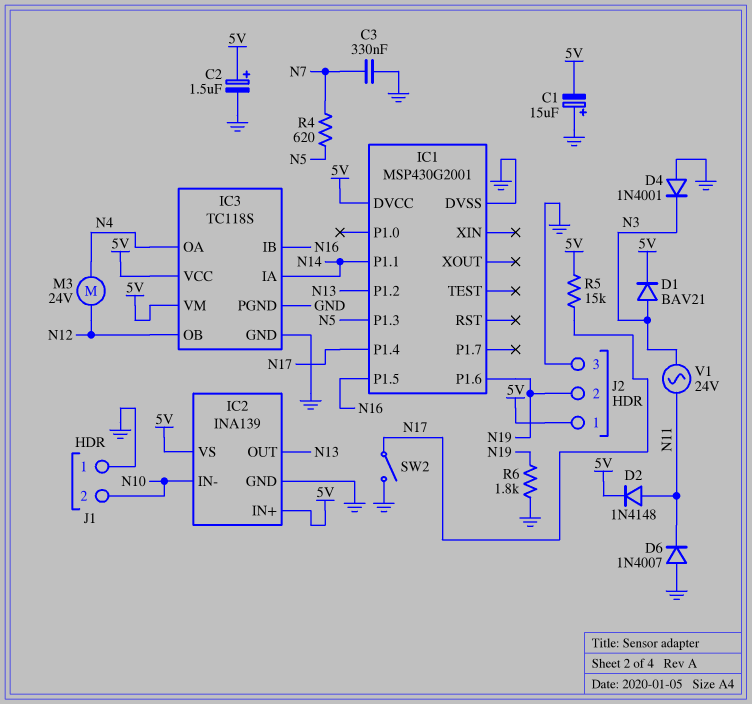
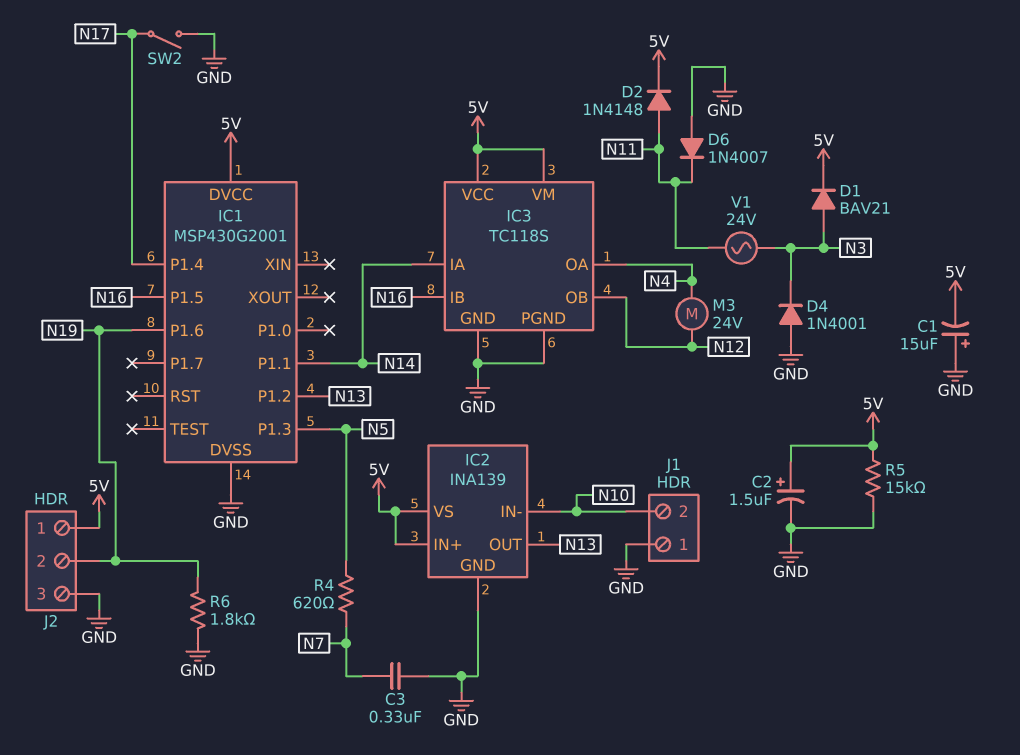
R5: 15k (5V, N17) -> 15k (5V, GND)

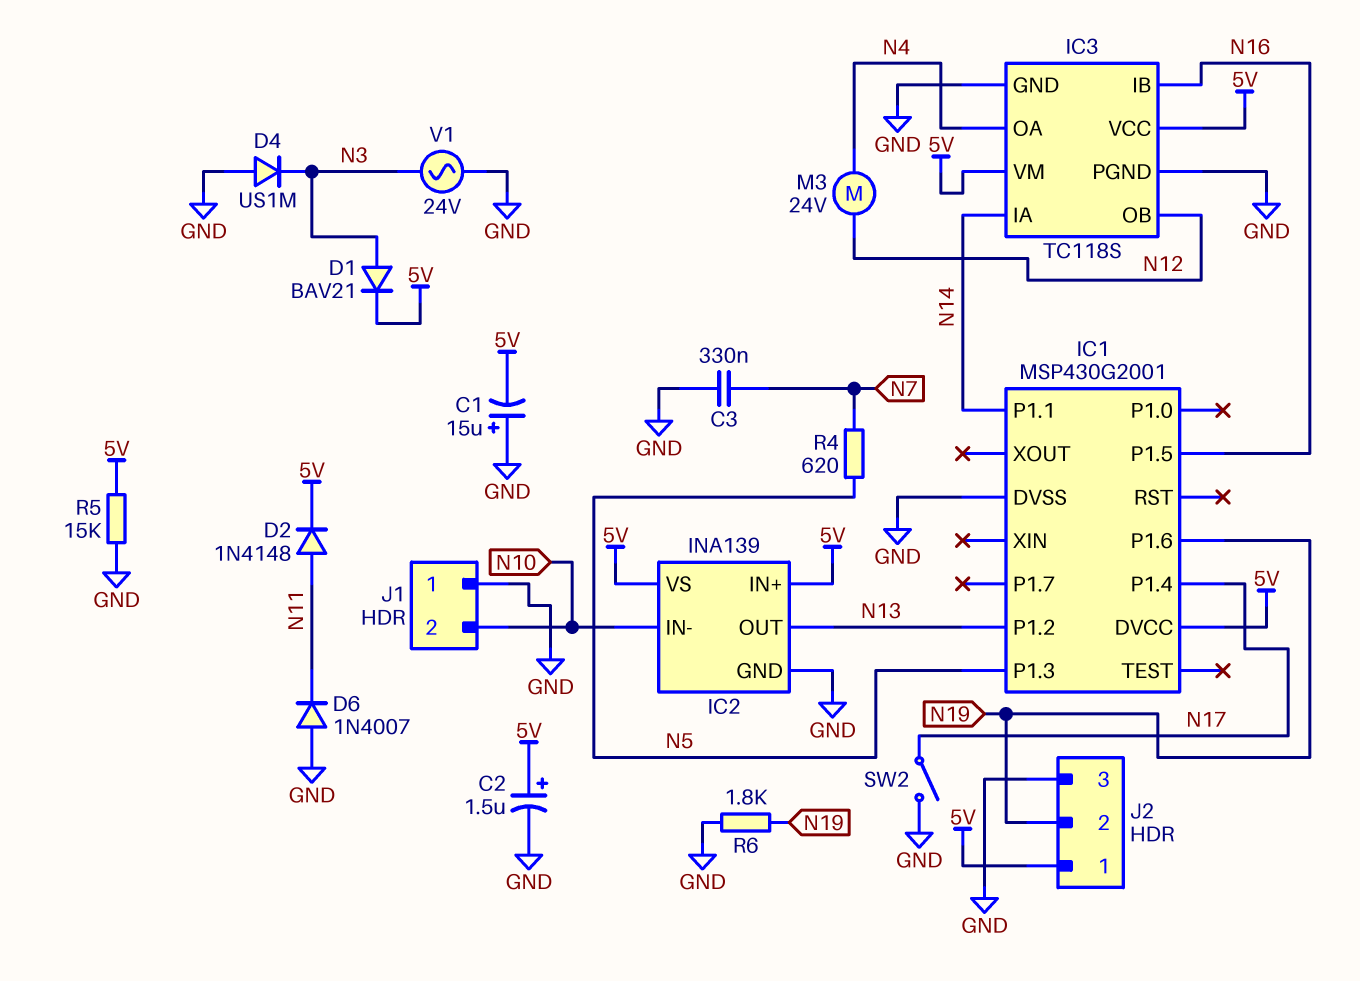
D4: diode 1N4001 (A GND, K N3) -> diode US1M (A GND, K N3)
V1: AC 24V (N3, N11) -> AC 24V (GND, N3)

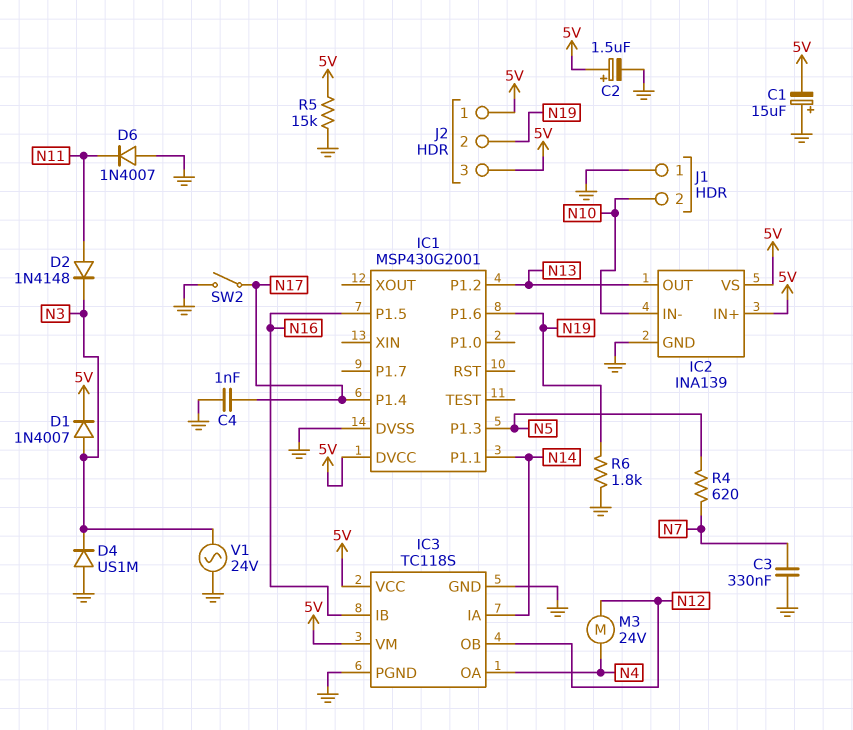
C4: none -> 1nF (GND, N17)
D1: diode BAV21 (A N3, K 5V) -> diode 1N4007 (A N3, K 5V)
D2: diode 1N4148 (A N11, K 5V) -> diode 1N4148 (A N11, K N3)
J2 pin 3: GND -> 5V

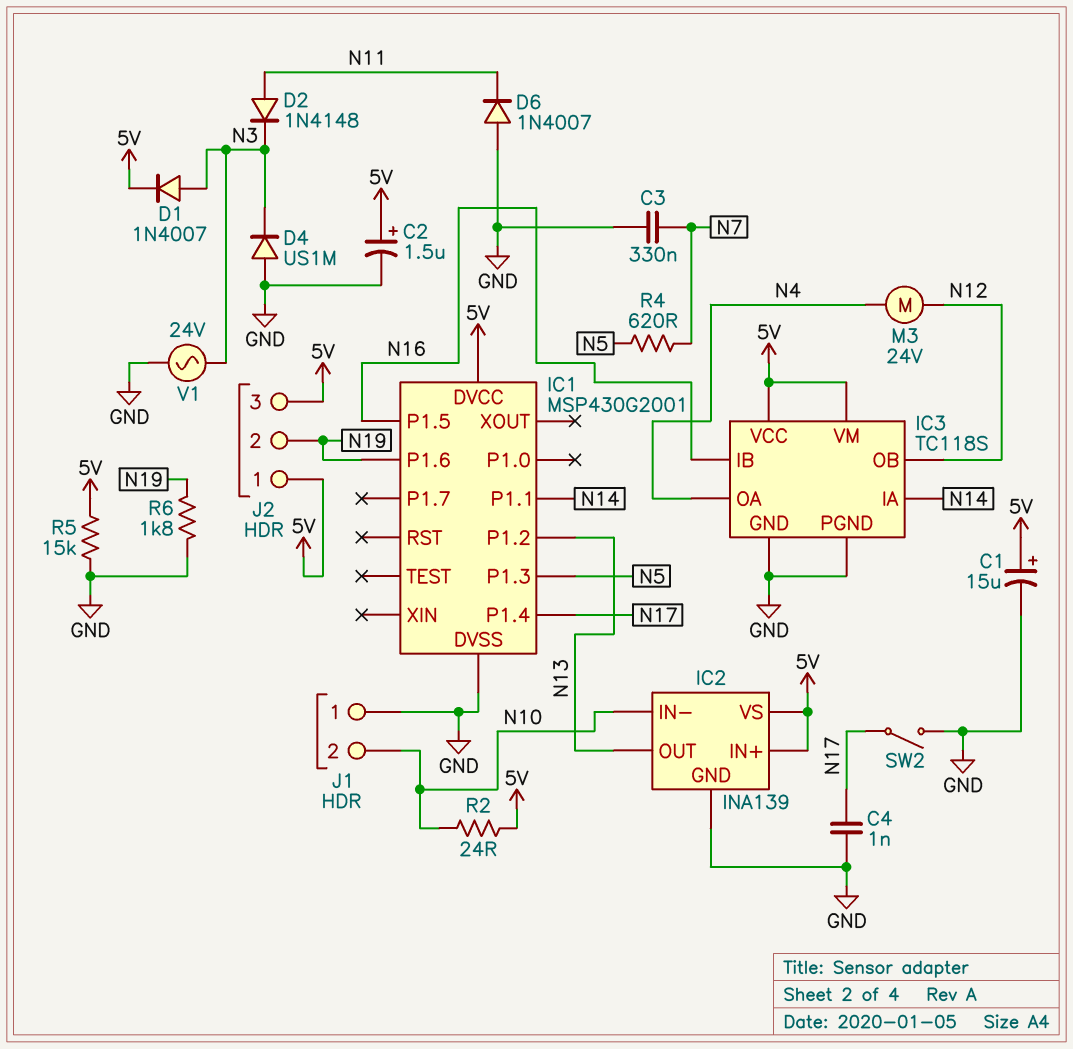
C1: 15uF (plus GND, minus 5V) -> 15uF (plus 5V, minus GND)
R2: none -> 24 (5V, N10)

